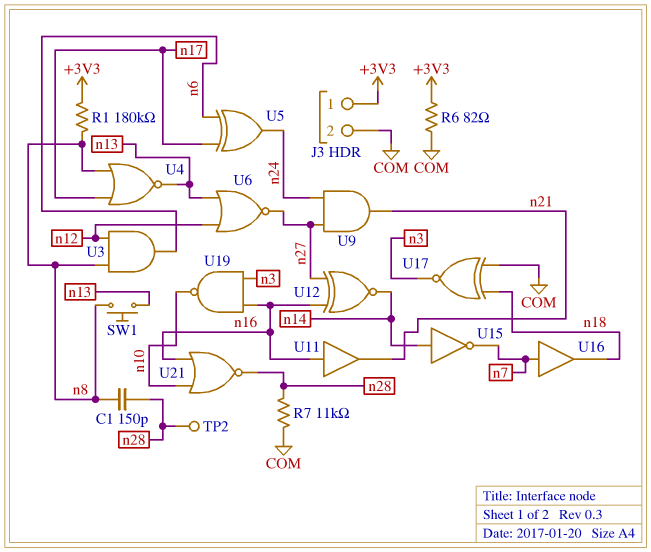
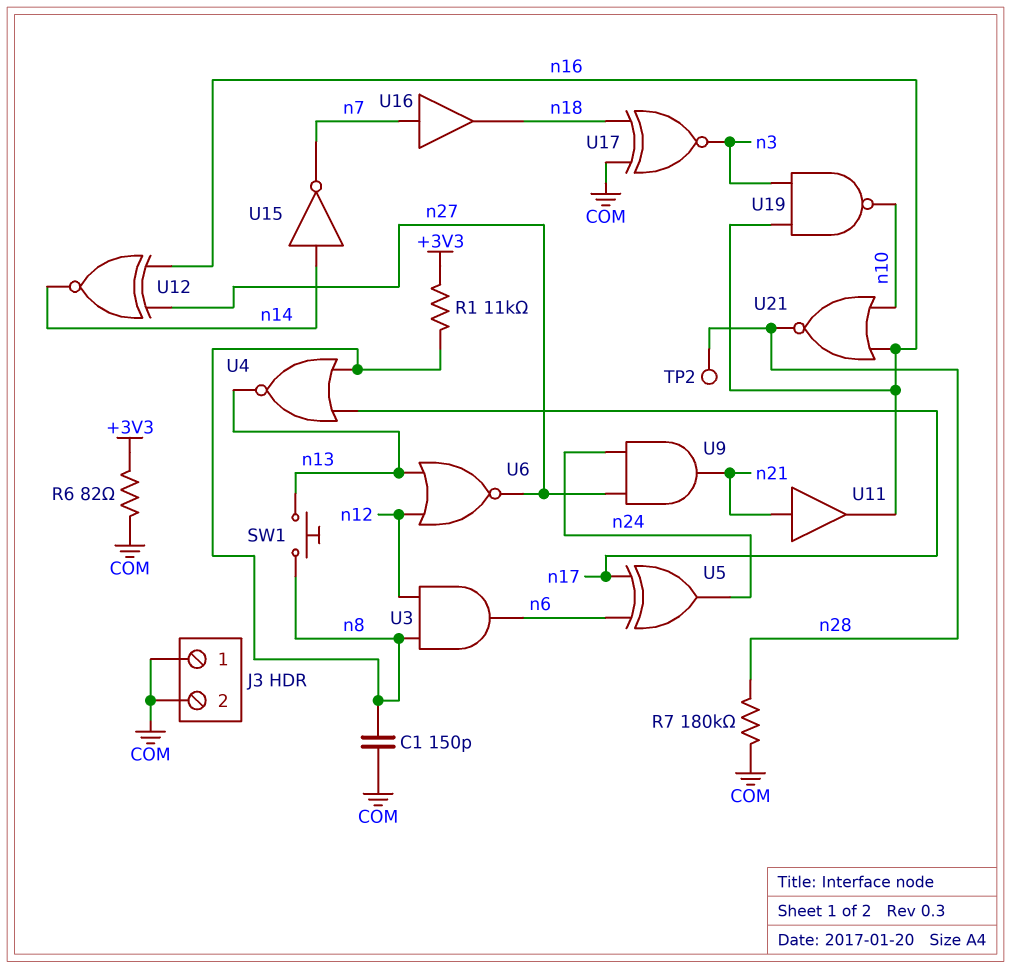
C1: 150pF (n8, n28) -> 150pF (COM, n8)
J3 pin 1: +3V3 -> COM
R1: 180k (+3V3, n8) -> 11k (+3V3, n8)
R7: 11k (COM, n28) -> 180k (COM, n28)
U11: buffer (in n16, out n21) -> buffer (in n21, out n16)

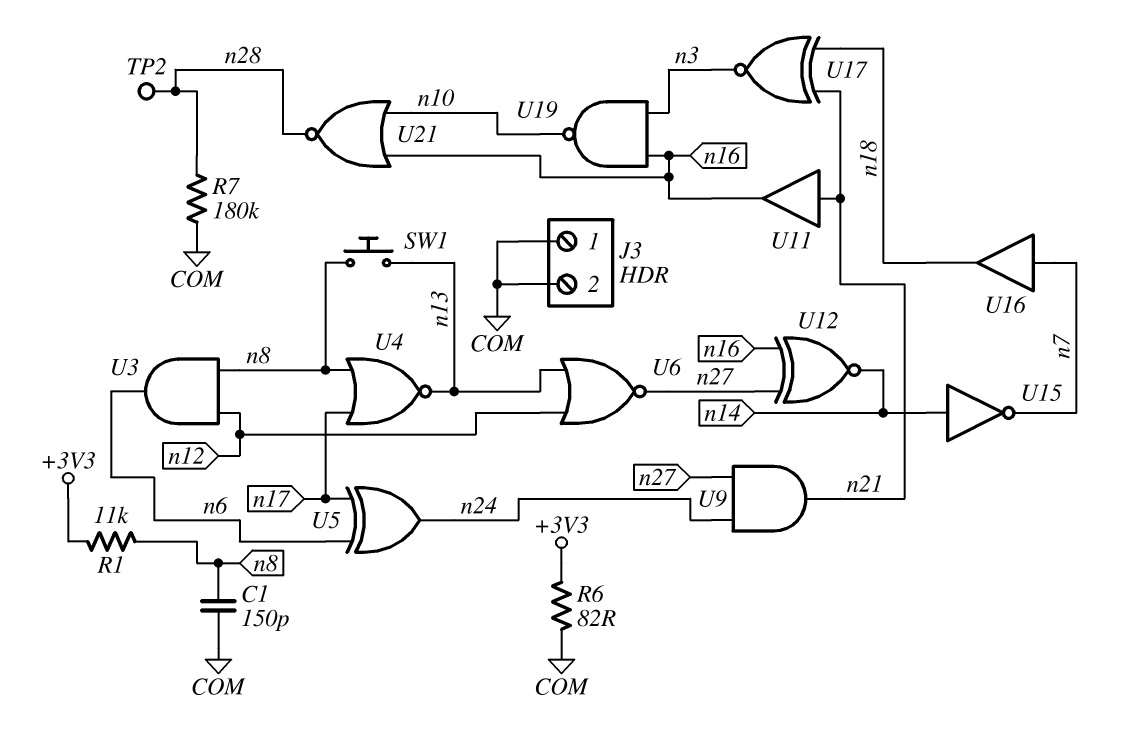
U17: XNOR (in COM, in n18, out n3) -> XNOR (in n18, in n21, out n3)

